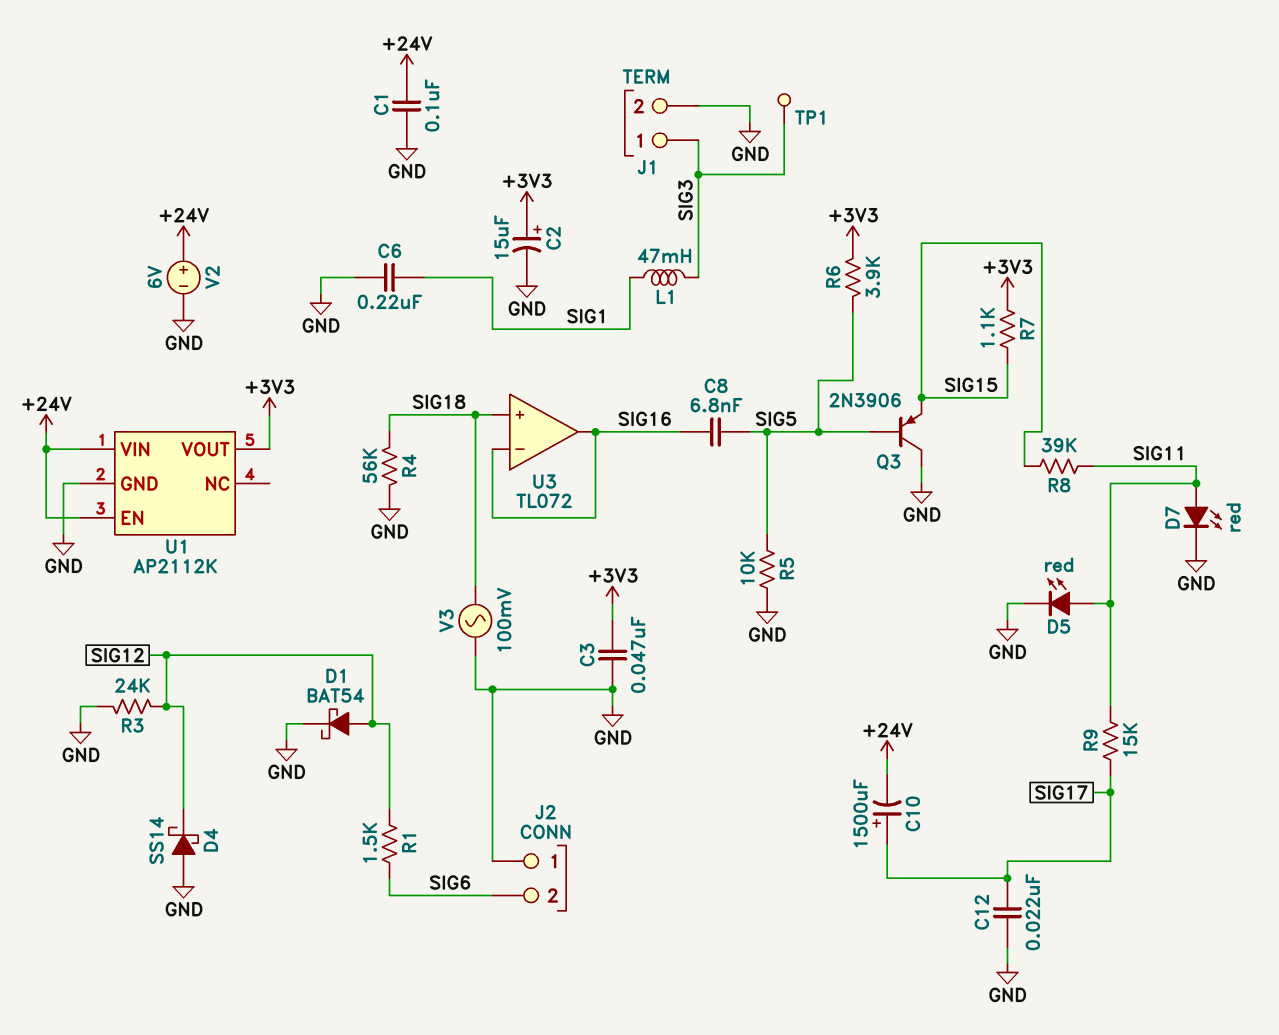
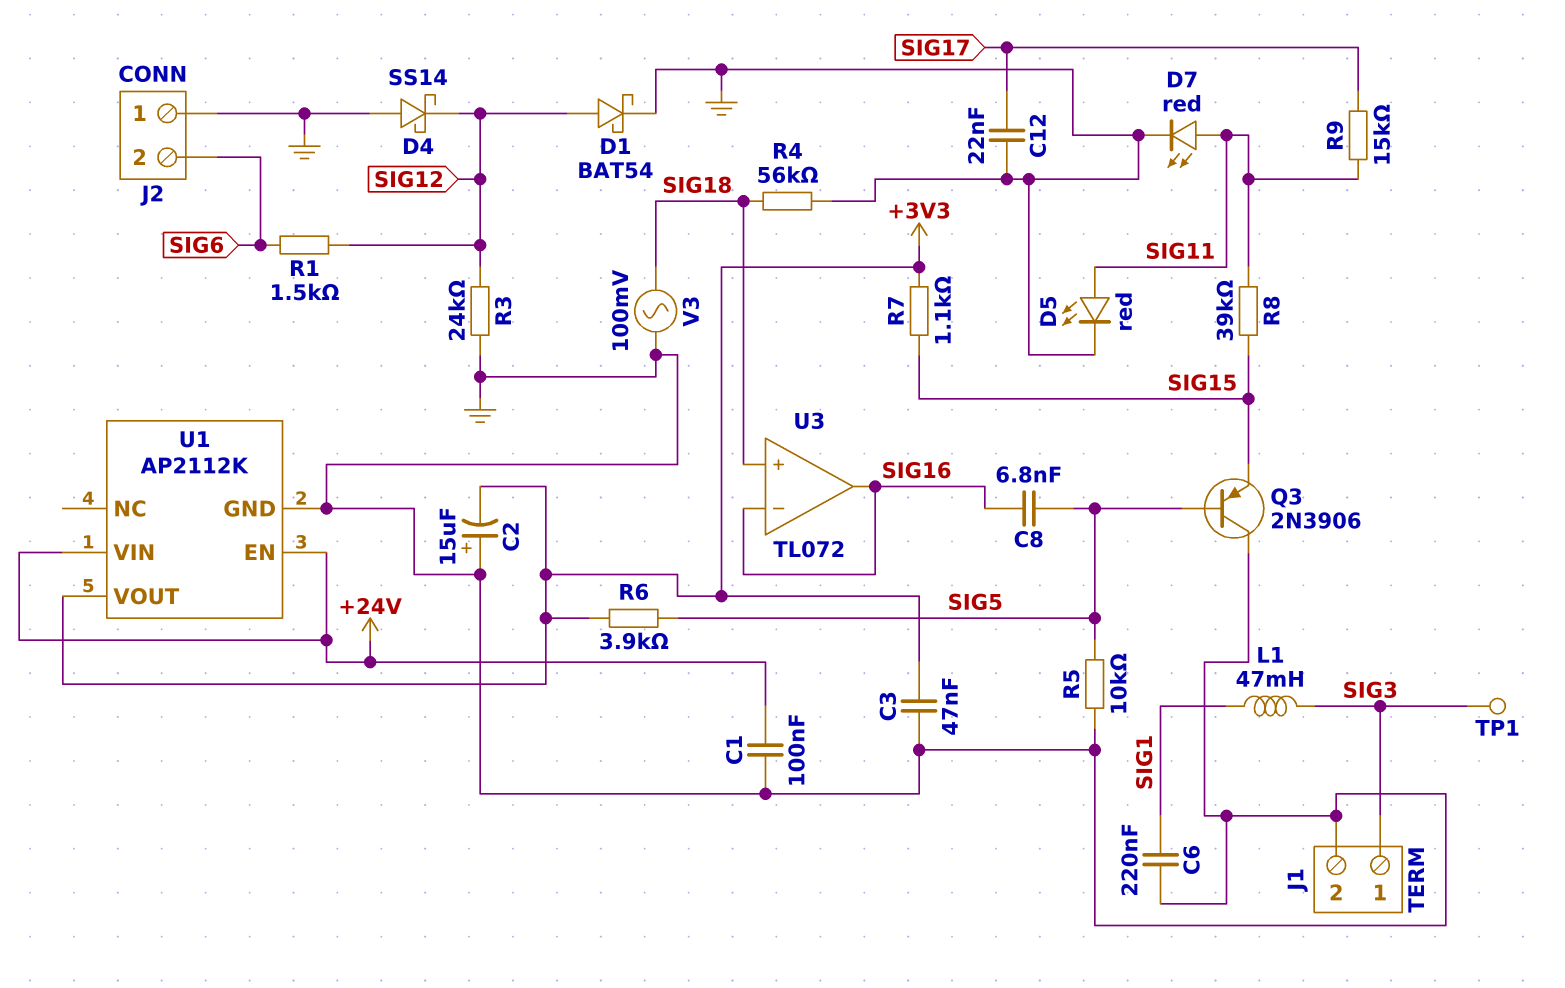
C2: 15uF (plus +3V3, minus GND) -> 15uF (plus GND, minus +3V3)
C10: 1500uF (plus SIG17, minus +24V) -> none
V2: 6V (plus +24V, minus GND) -> none

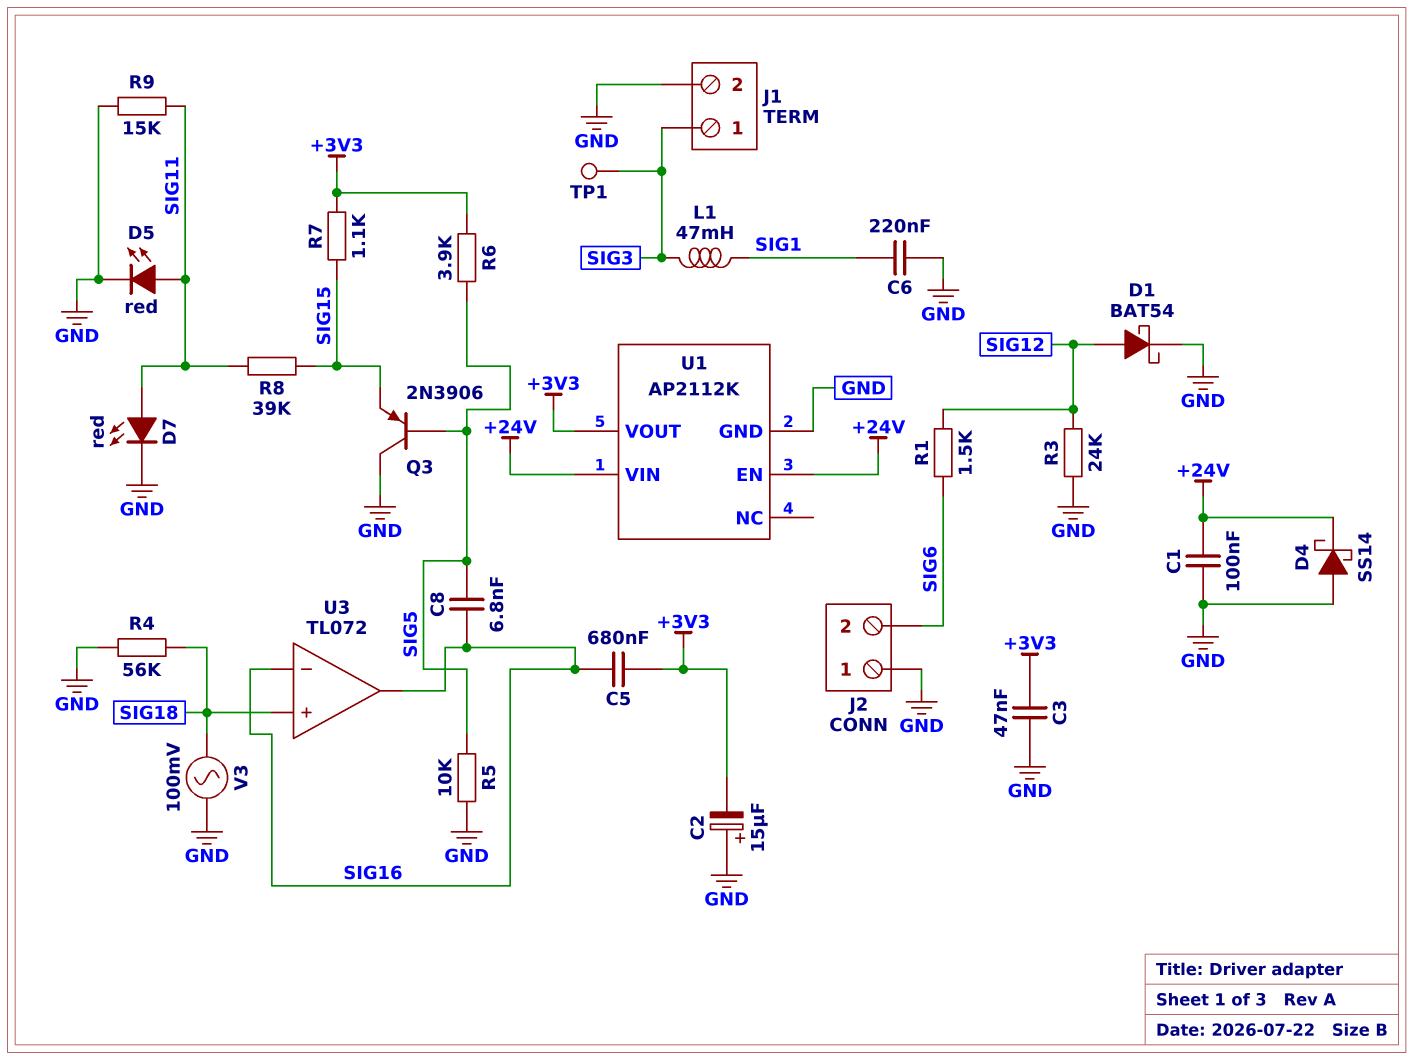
C5: none -> 680nF (+3V3, SIG16)
C12: 22nF (GND, SIG17) -> none
D4: schottky SS14 (A GND, K SIG12) -> schottky SS14 (A GND, K +24V)
R9: 15k (SIG11, SIG17) -> 15k (GND, SIG11)

